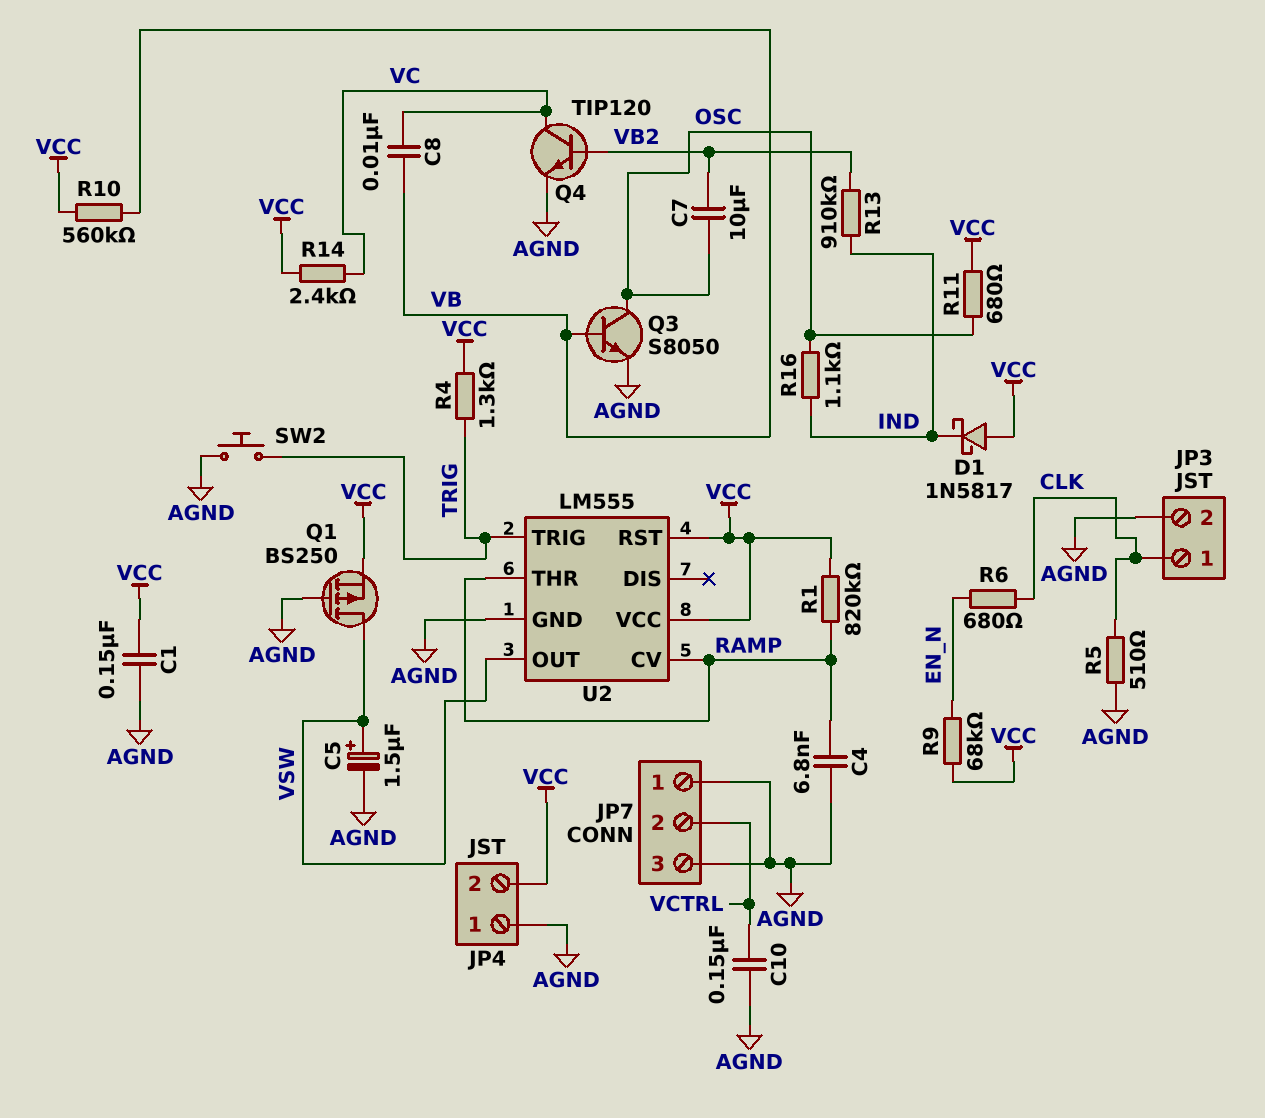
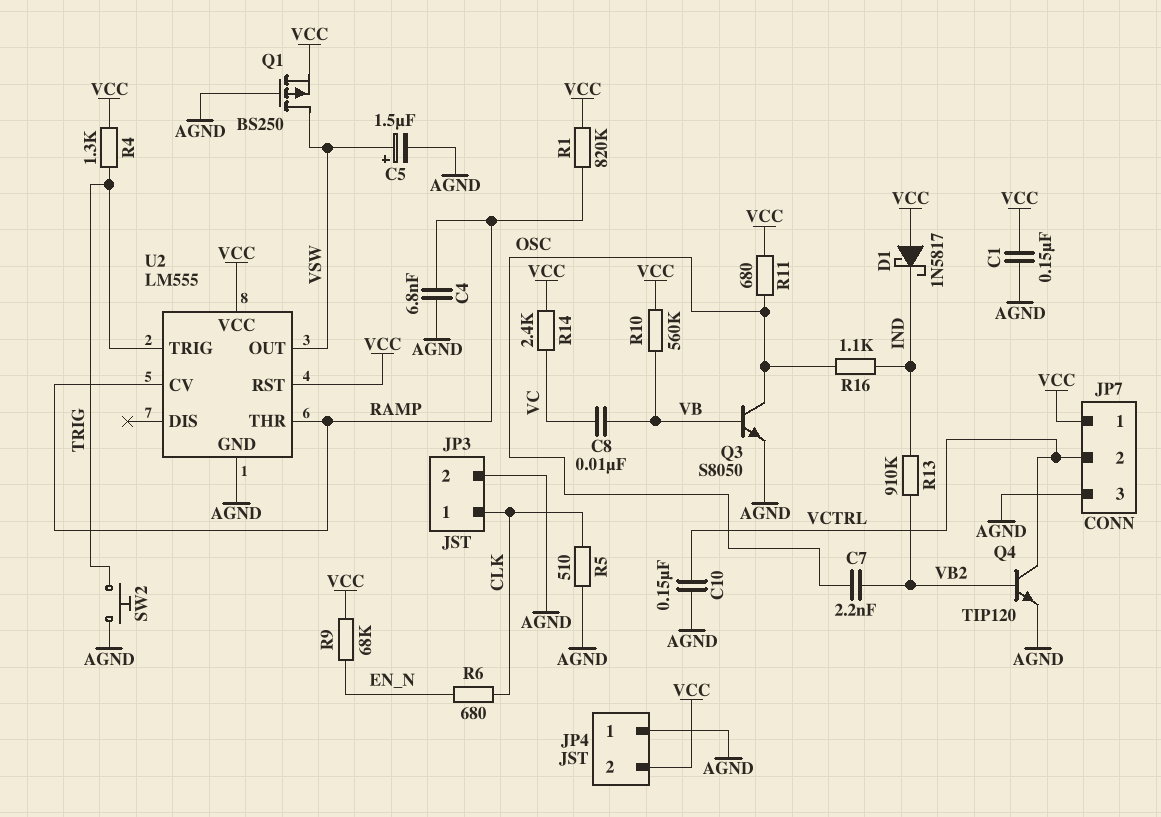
C7: 10uF (OSC, VB2) -> 2.2nF (OSC, VB2)
JP7 pin 1: AGND -> VCC
Q4: NPN TIP120 (B VB2, C VC, E AGND) -> NPN TIP120 (B VB2, C VCTRL, E AGND)

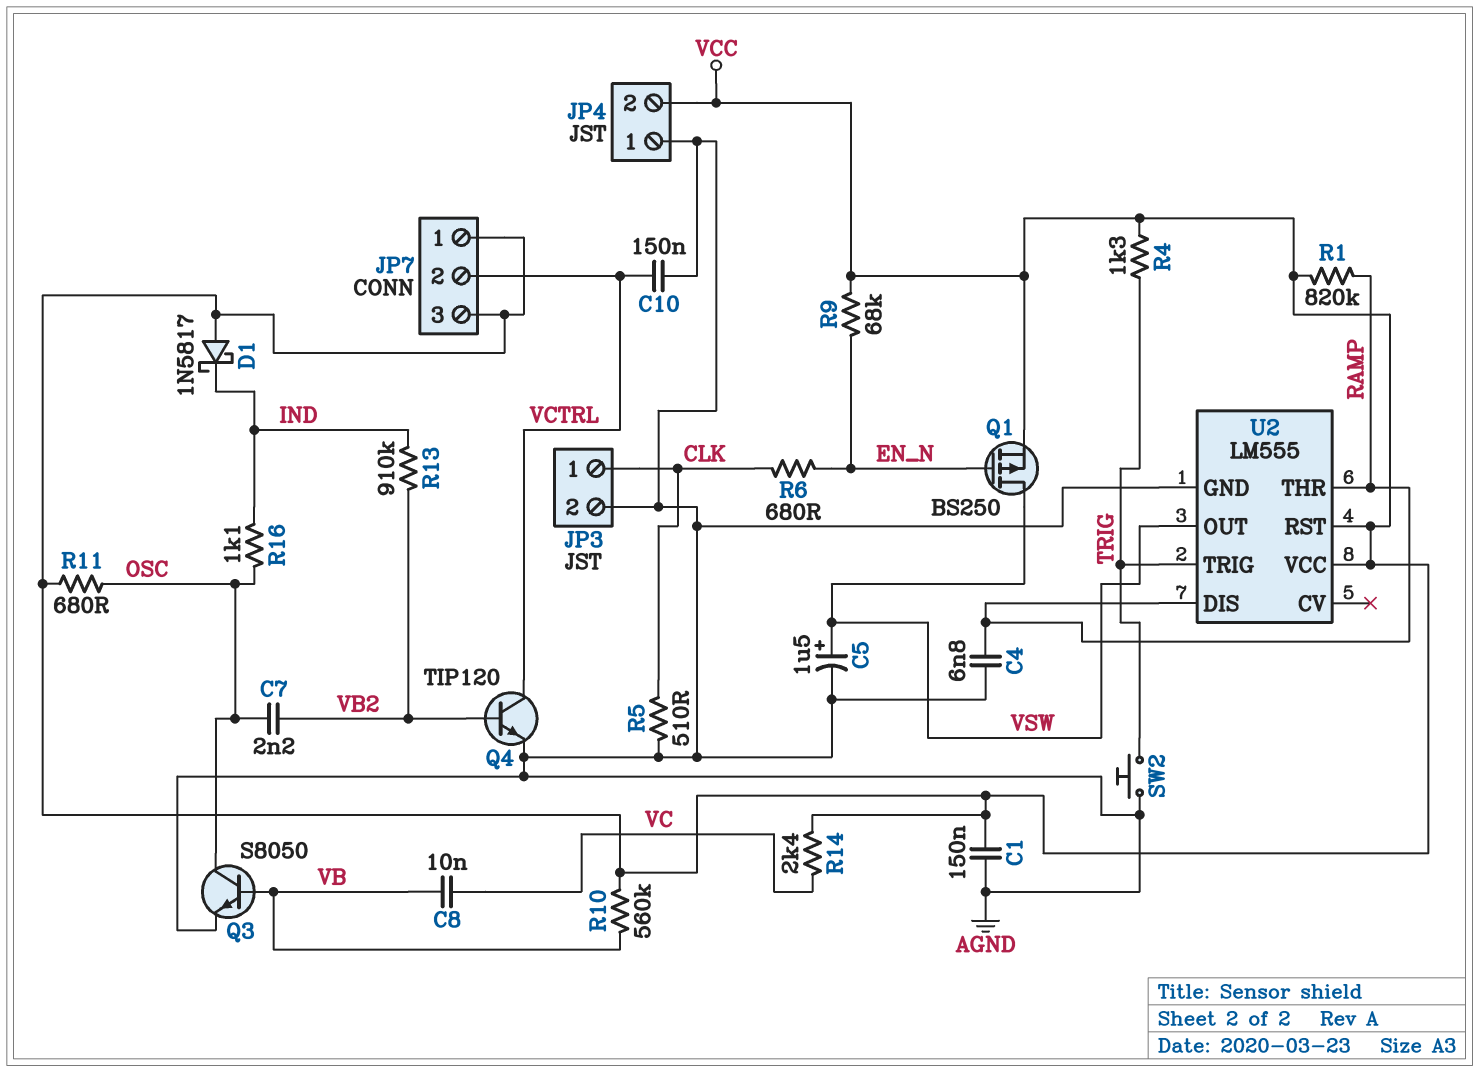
JP7 pin 3: AGND -> VCC
Q1: PMOS BS250 (G AGND, D VSW, S VCC) -> PMOS BS250 (G EN_N, D VSW, S VCC)
U2 pin CV: RAMP -> none
U2 pin DIS: none -> RAMP

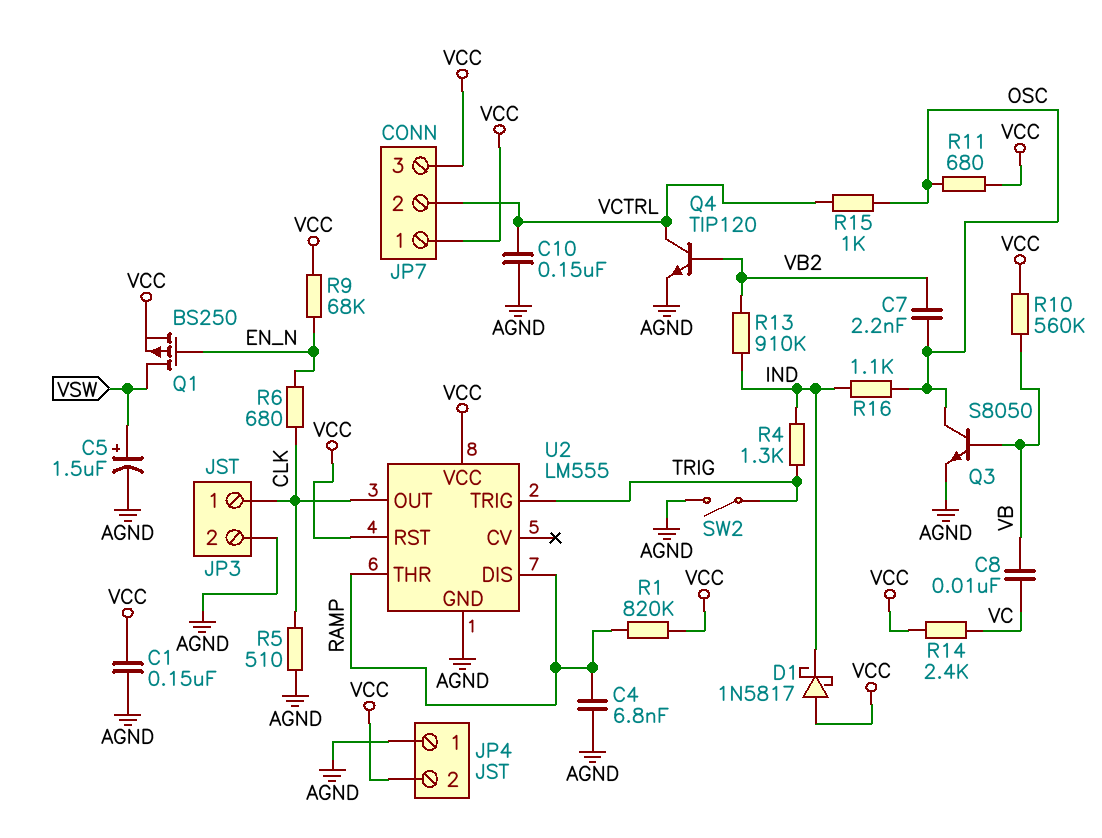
R4: 1.3k (TRIG, VCC) -> 1.3k (IND, TRIG)
R15: none -> 1k (OSC, VCTRL)
SW2: button (AGND, TRIG) -> switch (AGND, TRIG)
U2 pin OUT: VSW -> CLK

